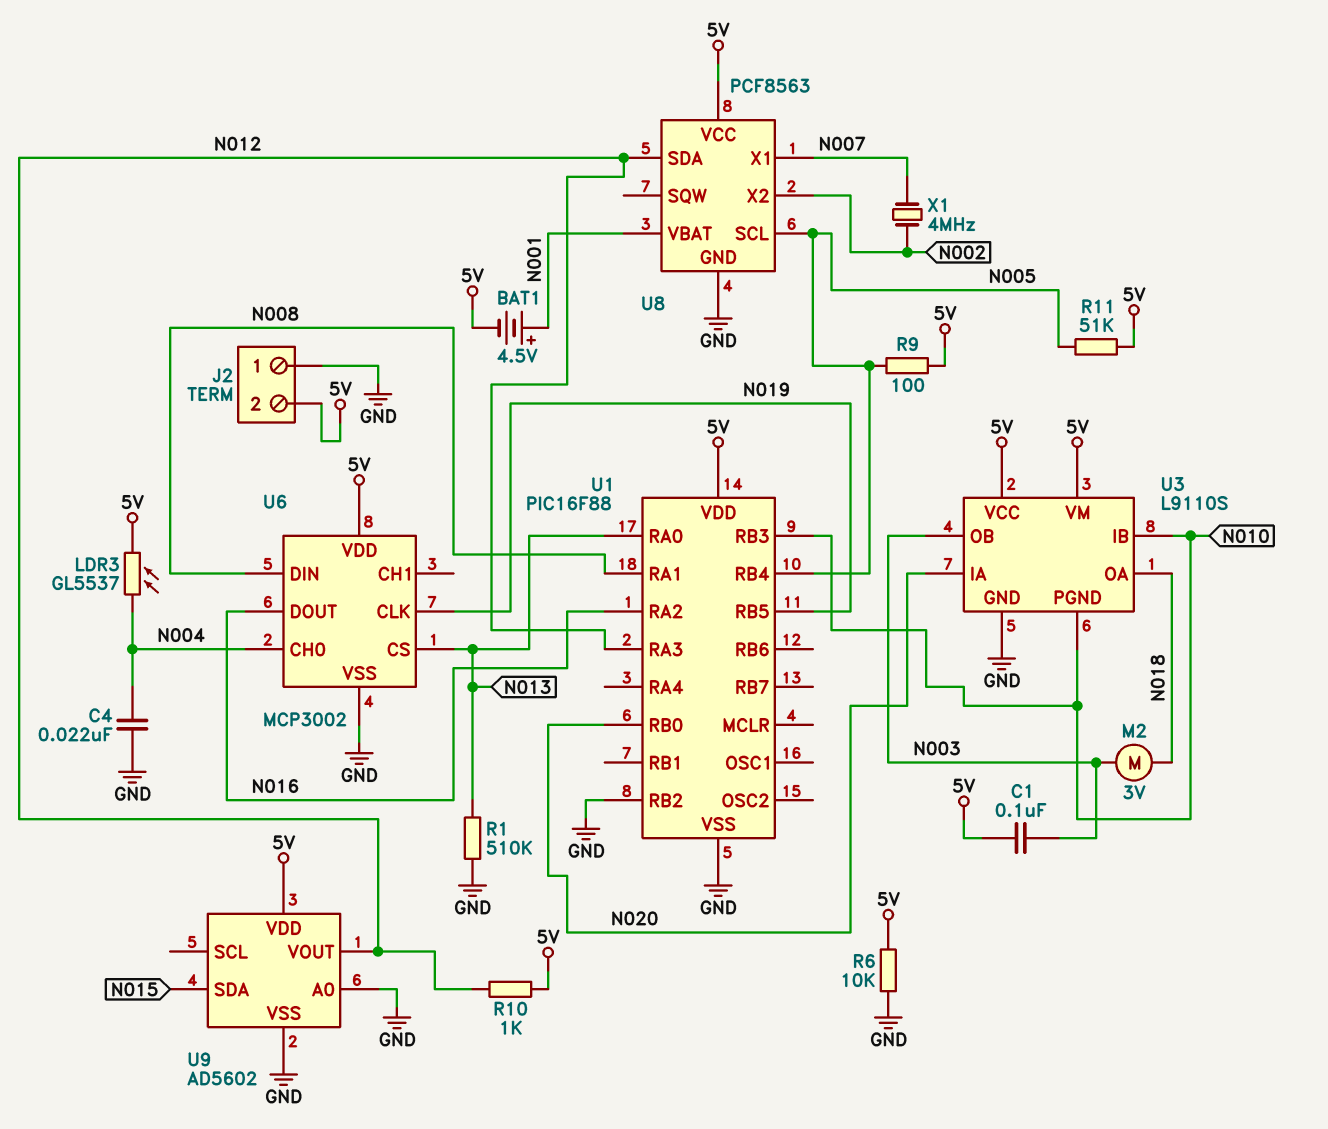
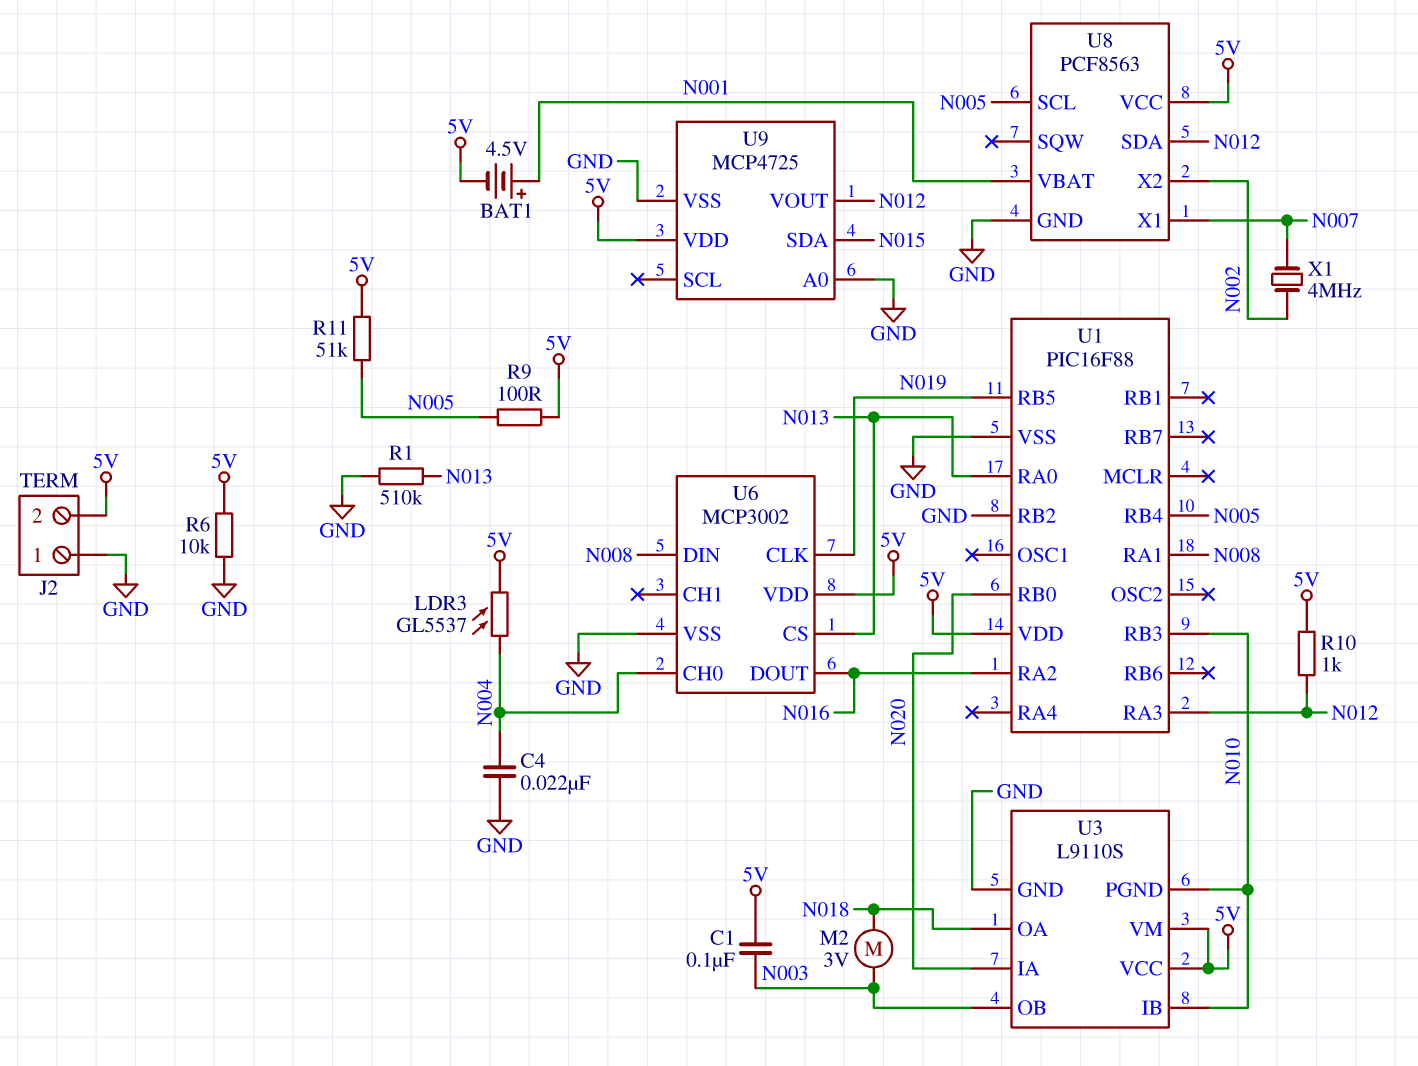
U9: AD5602 -> MCP4725

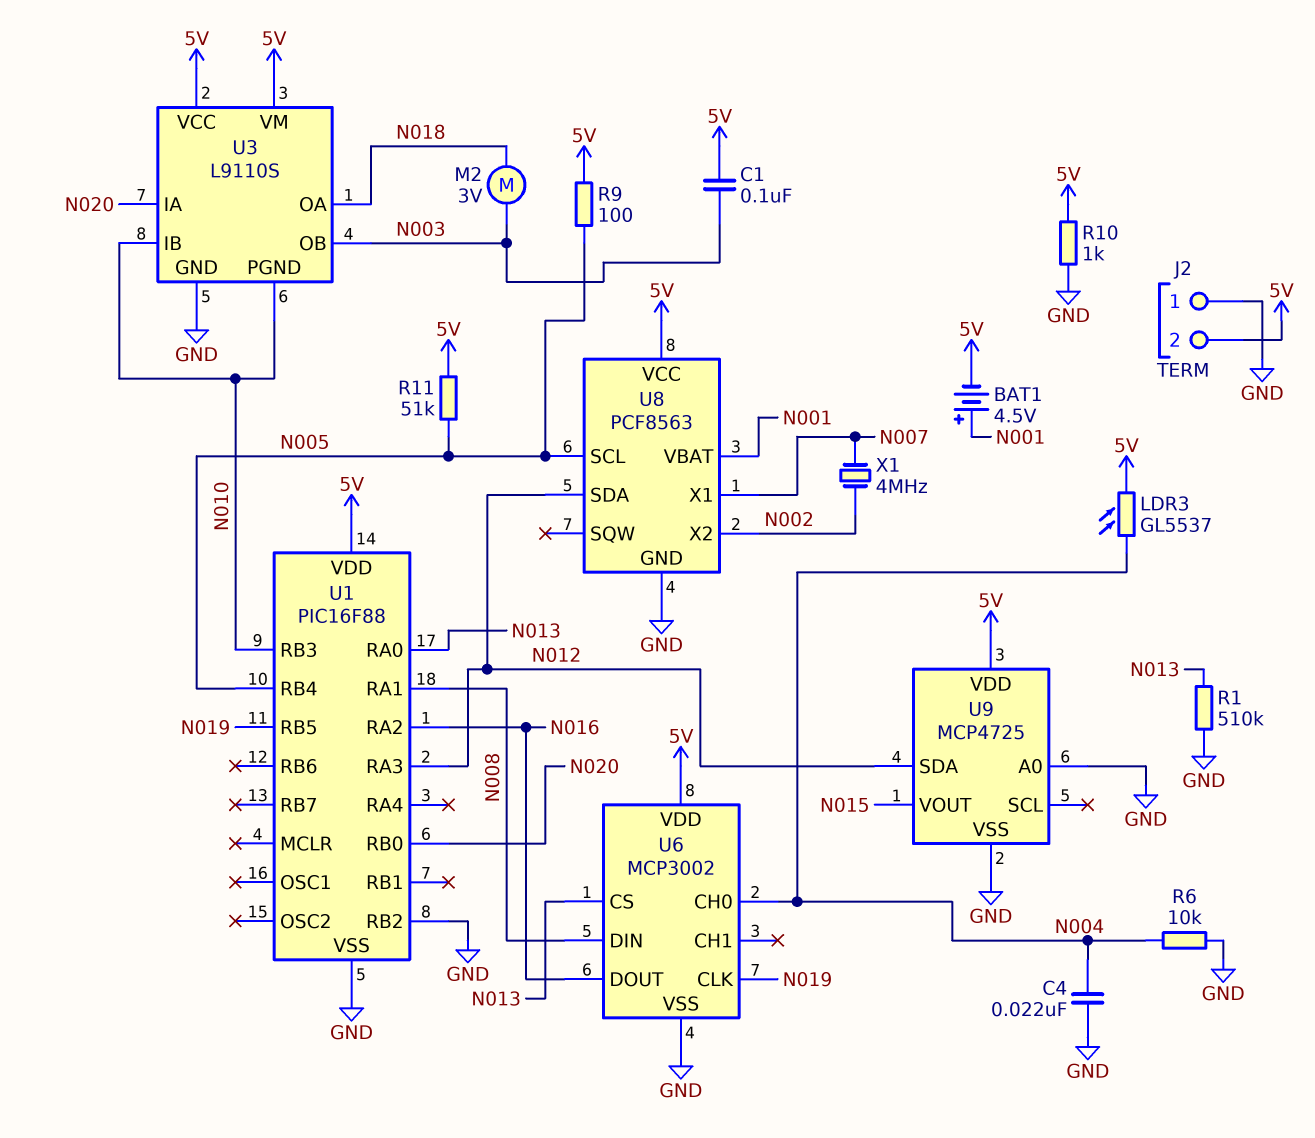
R6: 10k (5V, GND) -> 10k (GND, N004)
R10: 1k (5V, N012) -> 1k (5V, GND)
U9 pin SDA: N015 -> N012
U9 pin VOUT: N012 -> N015

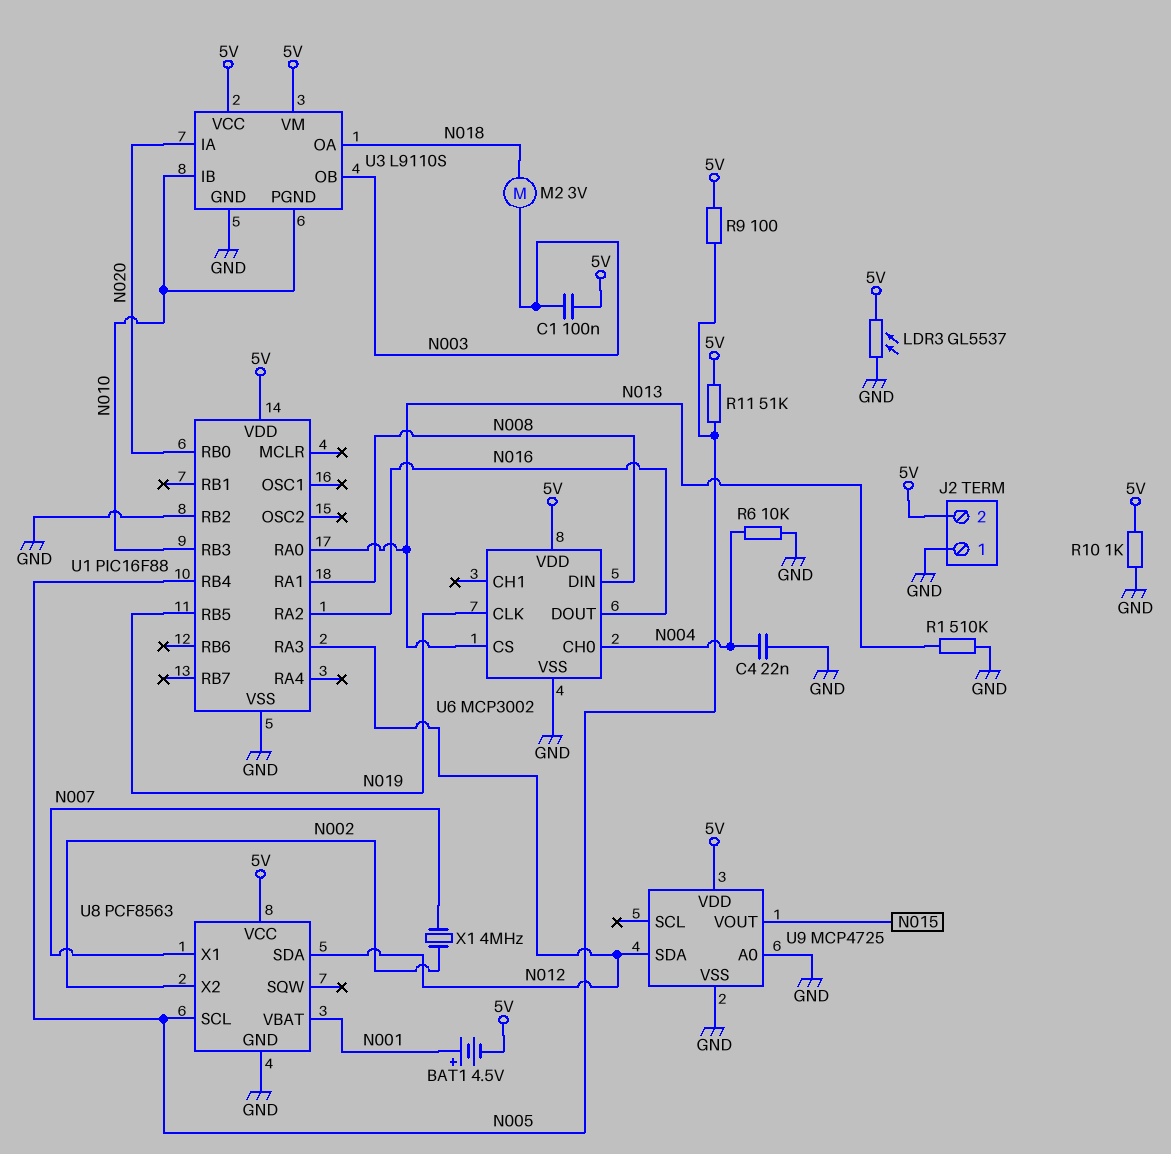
LDR3: GL5537 (5V, N004) -> GL5537 (5V, GND)

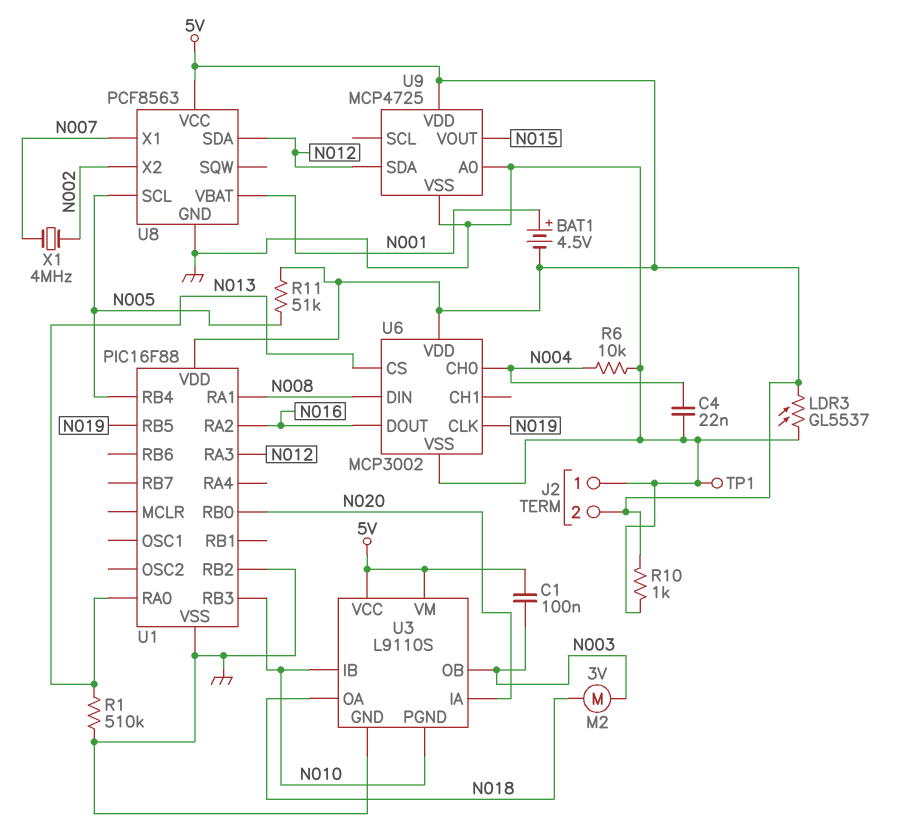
R9: 100 (5V, N005) -> none
TP1: none -> test point (GND)

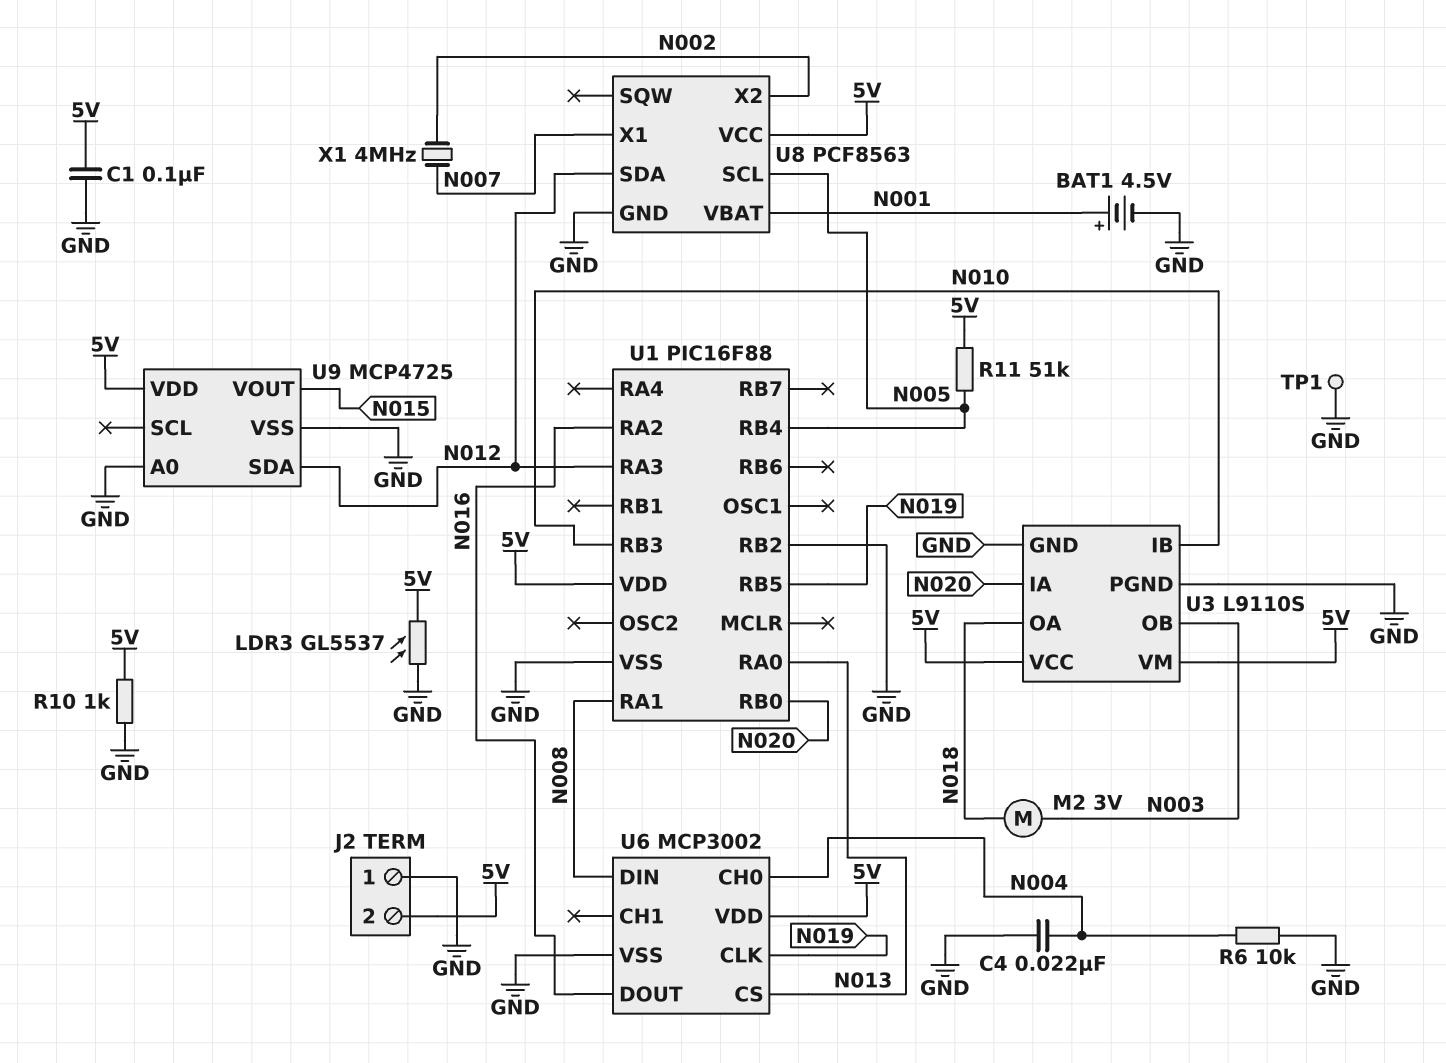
BAT1: 4.5V (plus N001, minus 5V) -> 4.5V (plus N001, minus GND)
C1: 100nF (5V, N003) -> 100nF (5V, GND)
R1: 510k (GND, N013) -> none
U3 pin PGND: N010 -> GND

